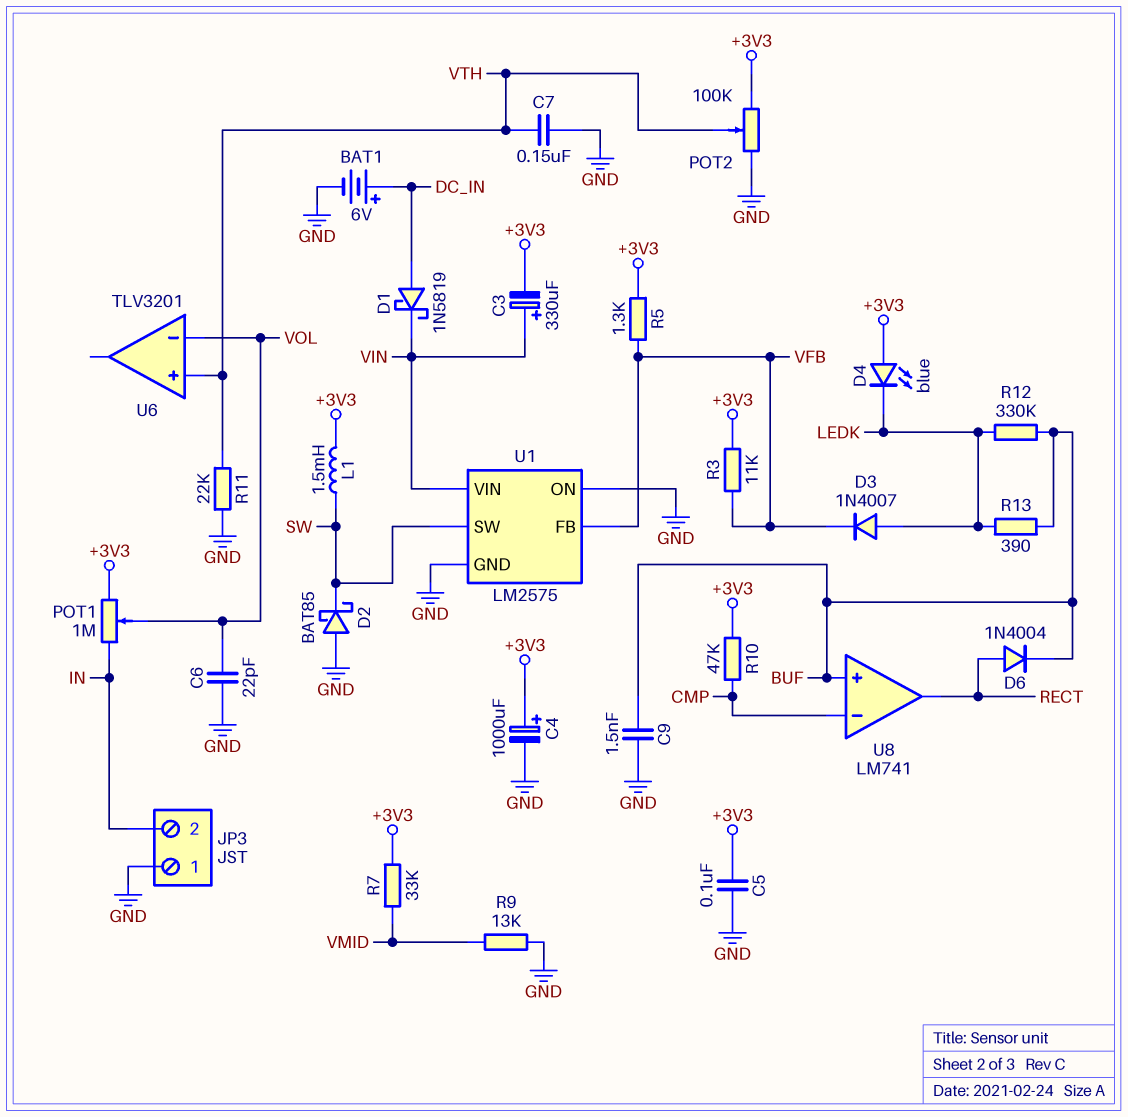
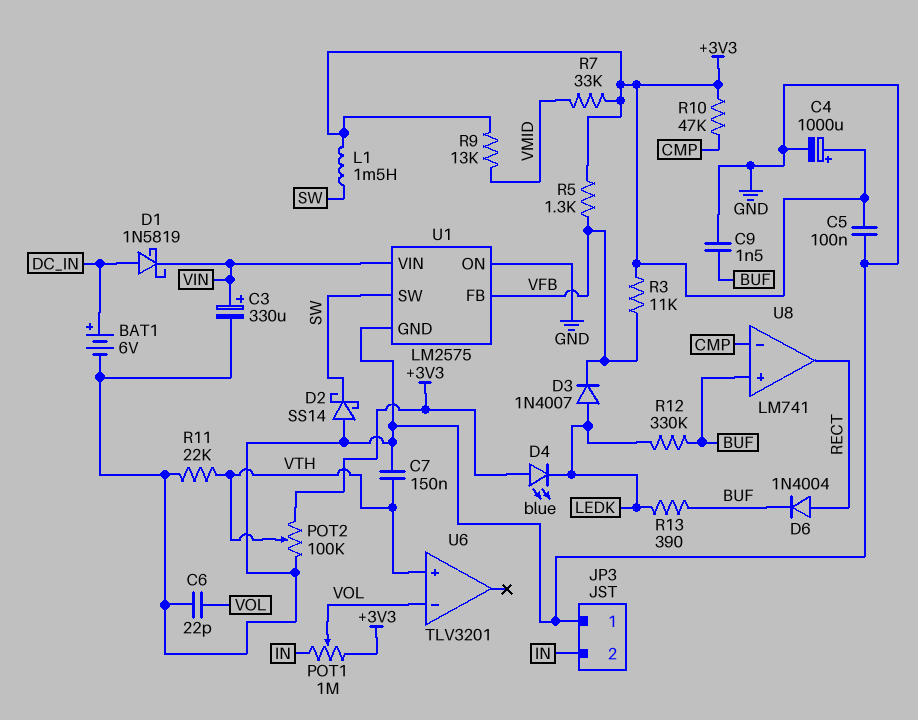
C3: 330uF (plus VIN, minus +3V3) -> 330uF (plus VIN, minus GND)
D2: schottky BAT85 (A GND, K SW) -> schottky SS14 (A GND, K SW)
R9: 13k (GND, VMID) -> 13k (+3V3, VMID)

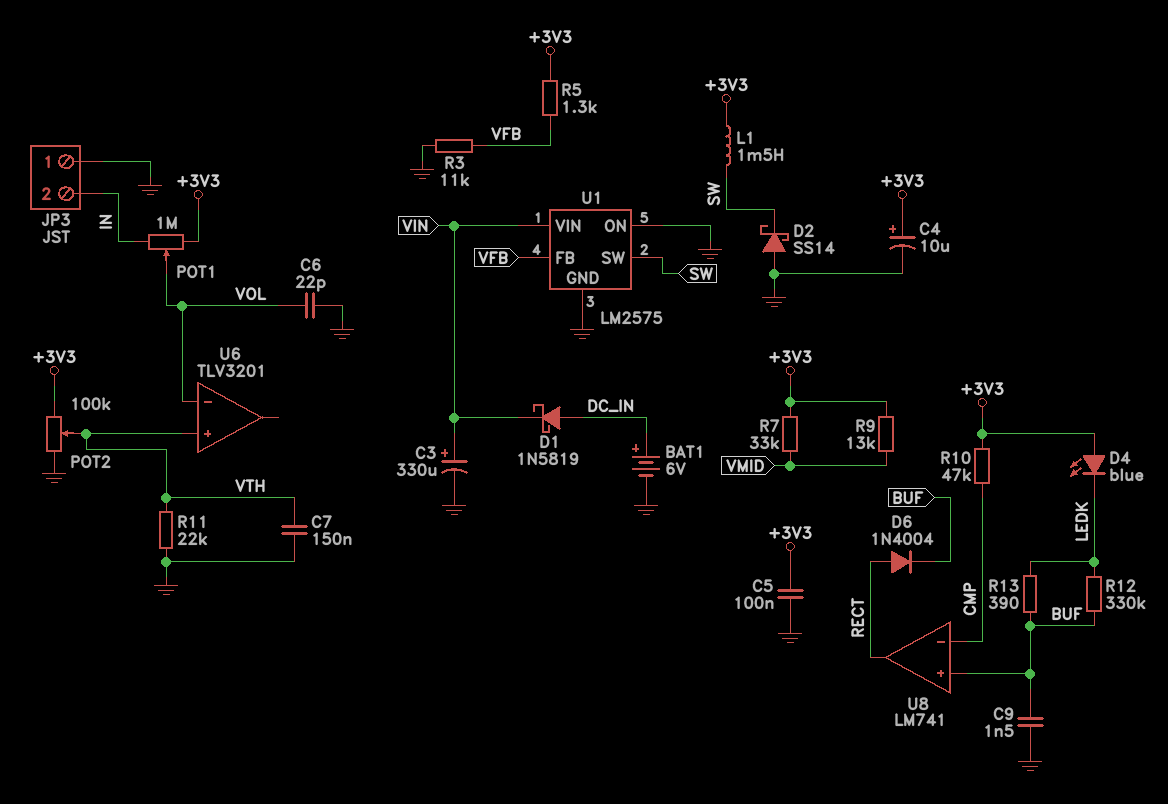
C4: 1000uF (plus +3V3, minus GND) -> 10uF (plus +3V3, minus GND)
D3: diode 1N4007 (A LEDK, K VFB) -> none
R3: 11k (+3V3, VFB) -> 11k (GND, VFB)

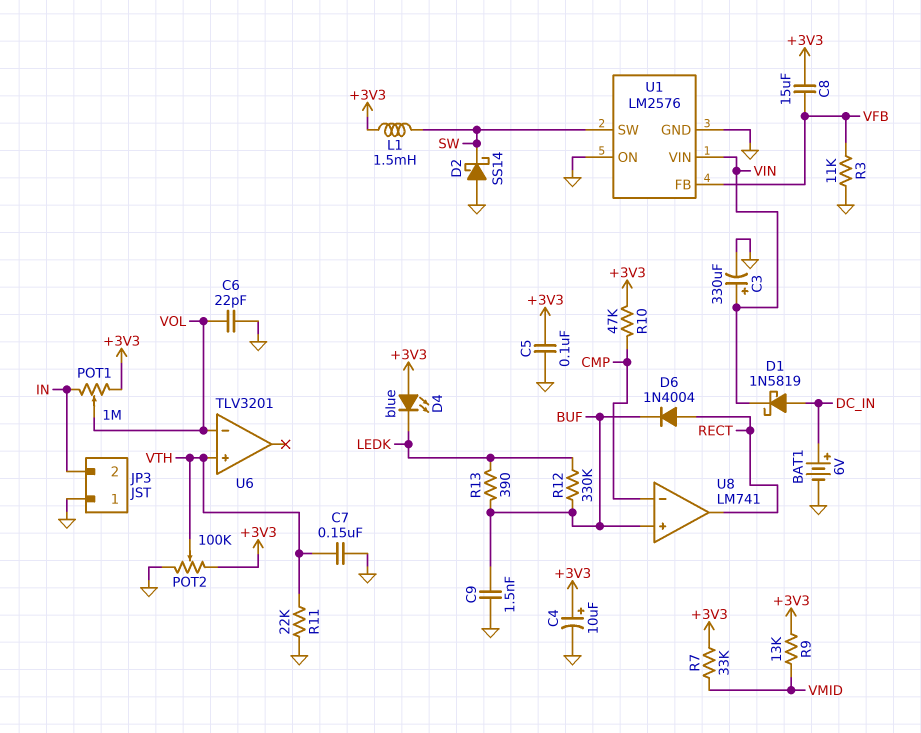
C8: none -> 15uF (+3V3, VFB)
R5: 1.3k (+3V3, VFB) -> none
U1: LM2575 -> LM2576

